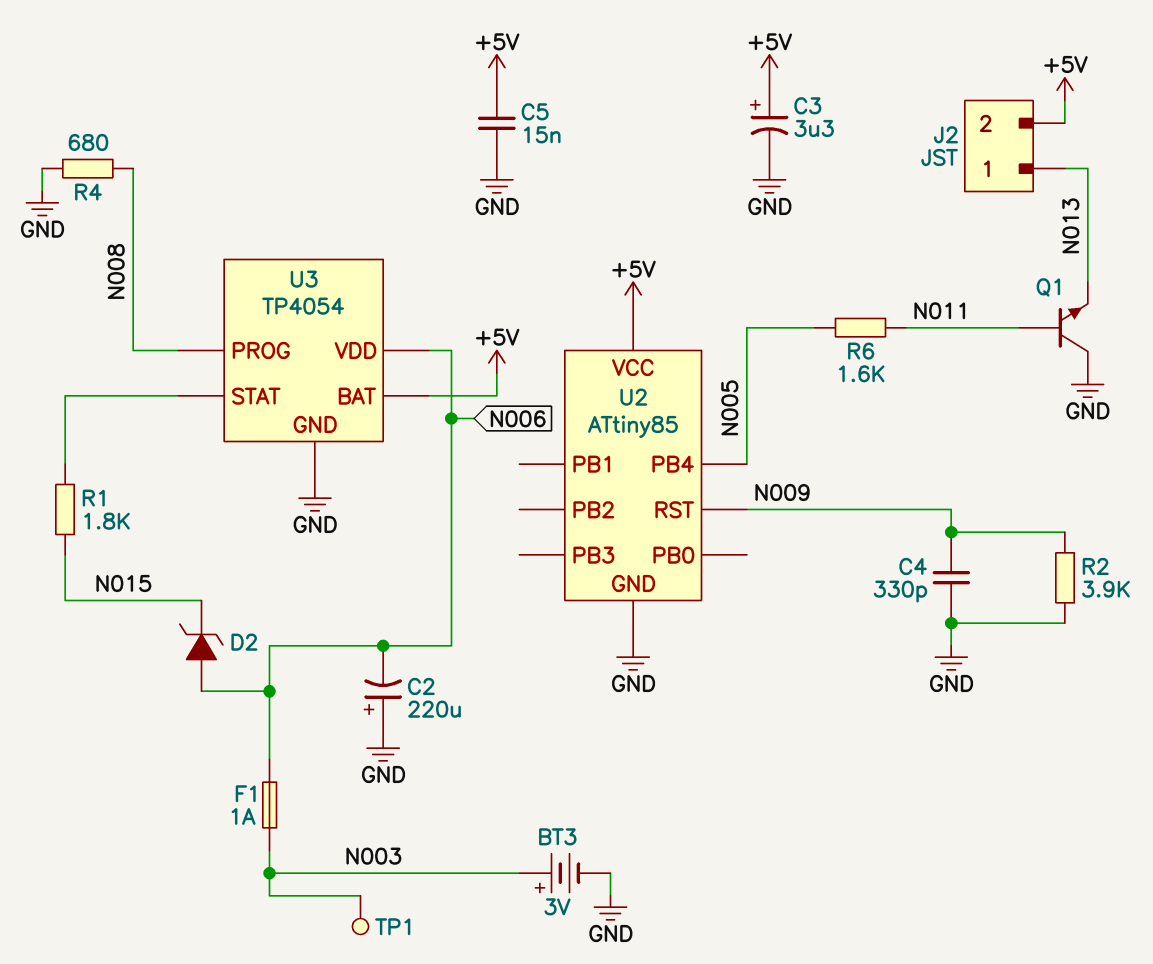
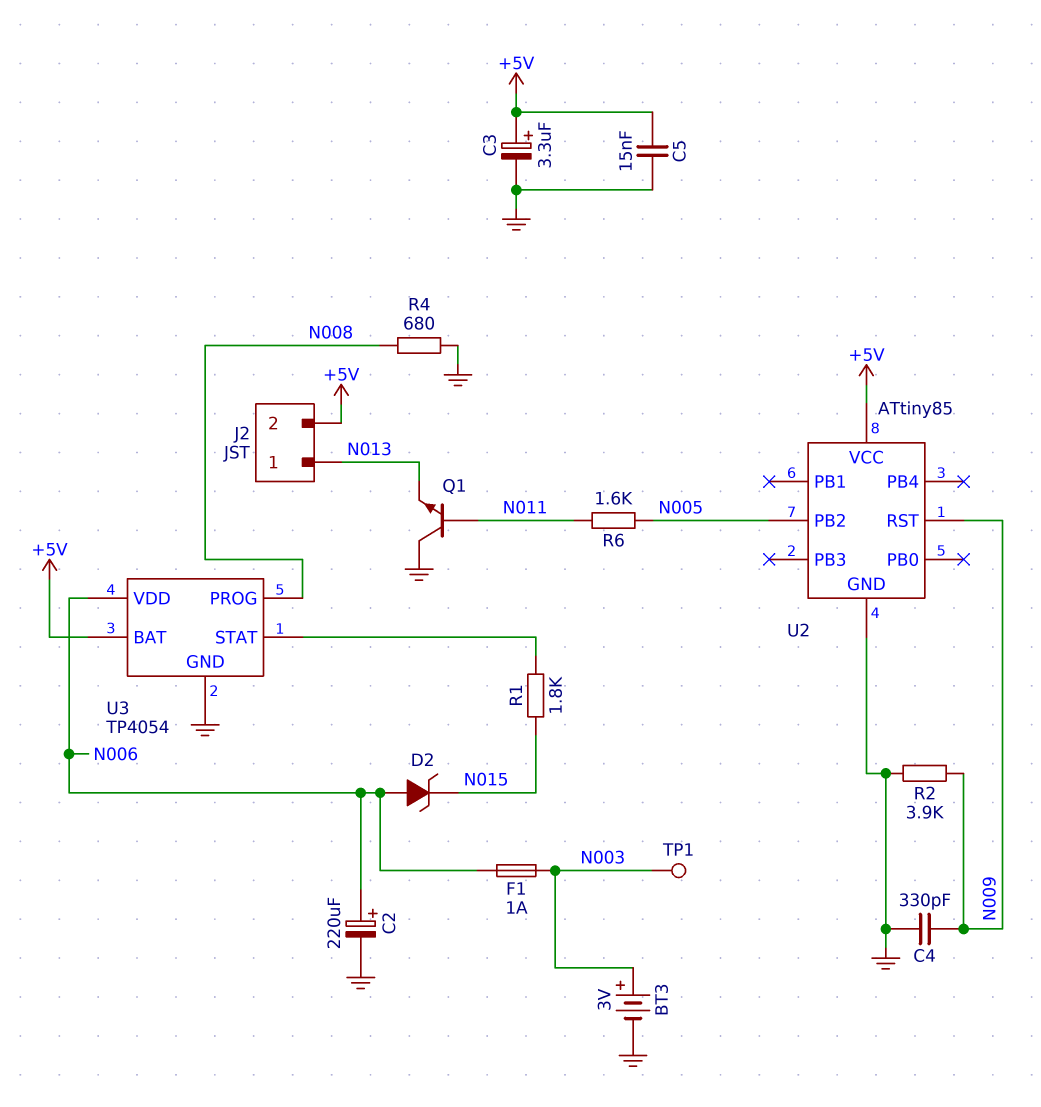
C2: 220uF (plus GND, minus N006) -> 220uF (plus N006, minus GND)
U2 pin PB2: none -> N005
U2 pin PB4: N005 -> none

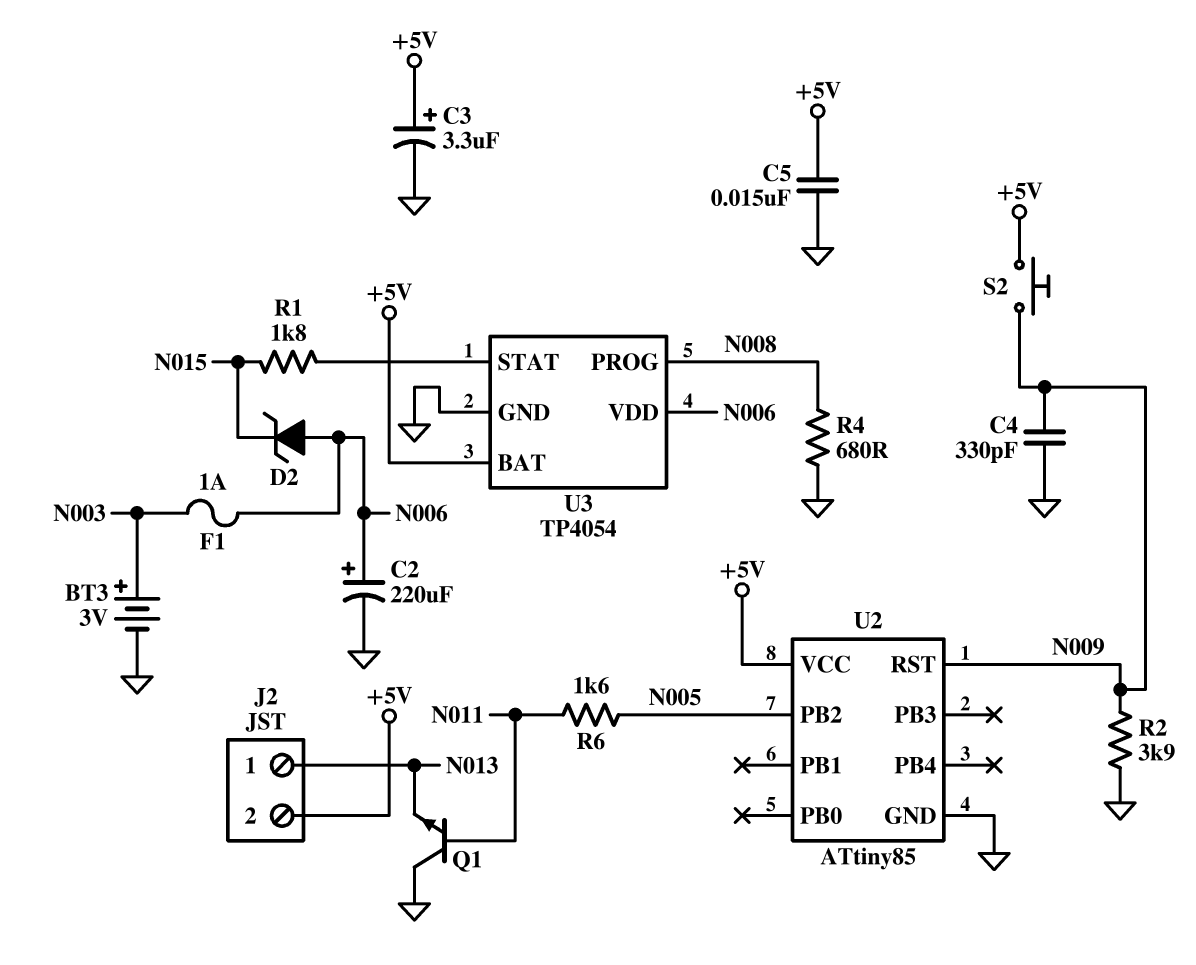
S2: none -> button (+5V, N009)
TP1: test point (N003) -> none

